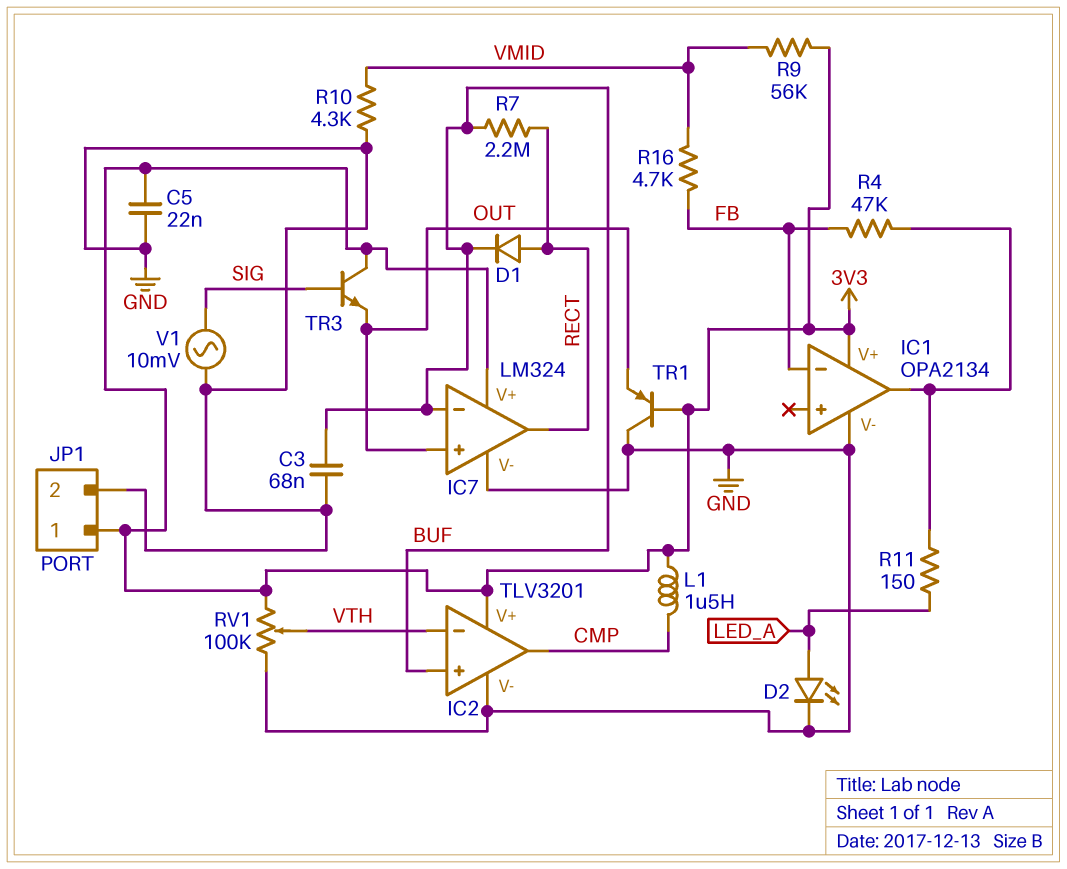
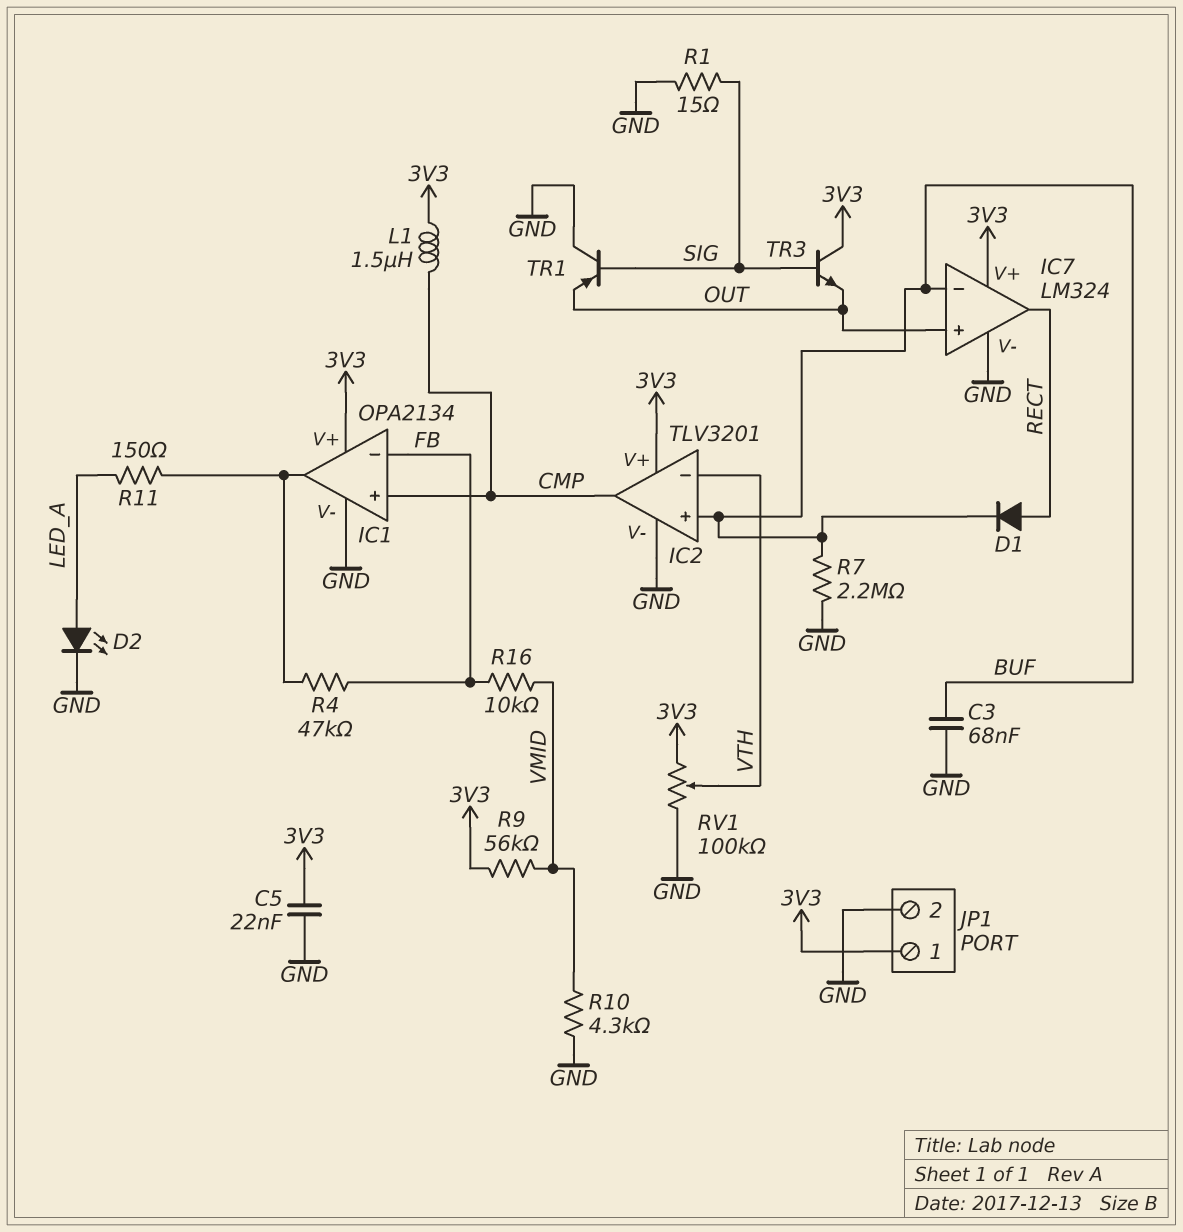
IC1 pin in+: none -> CMP
R1: none -> 15 (GND, SIG)
R7: 2.2M (BUF, RECT) -> 2.2M (BUF, GND)
R16: 4.7k (FB, VMID) -> 10k (FB, VMID)
TR1: PNP (B 3V3, C GND, E OUT) -> PNP (B SIG, C GND, E OUT)
V1: AC 10mV (GND, SIG) -> none

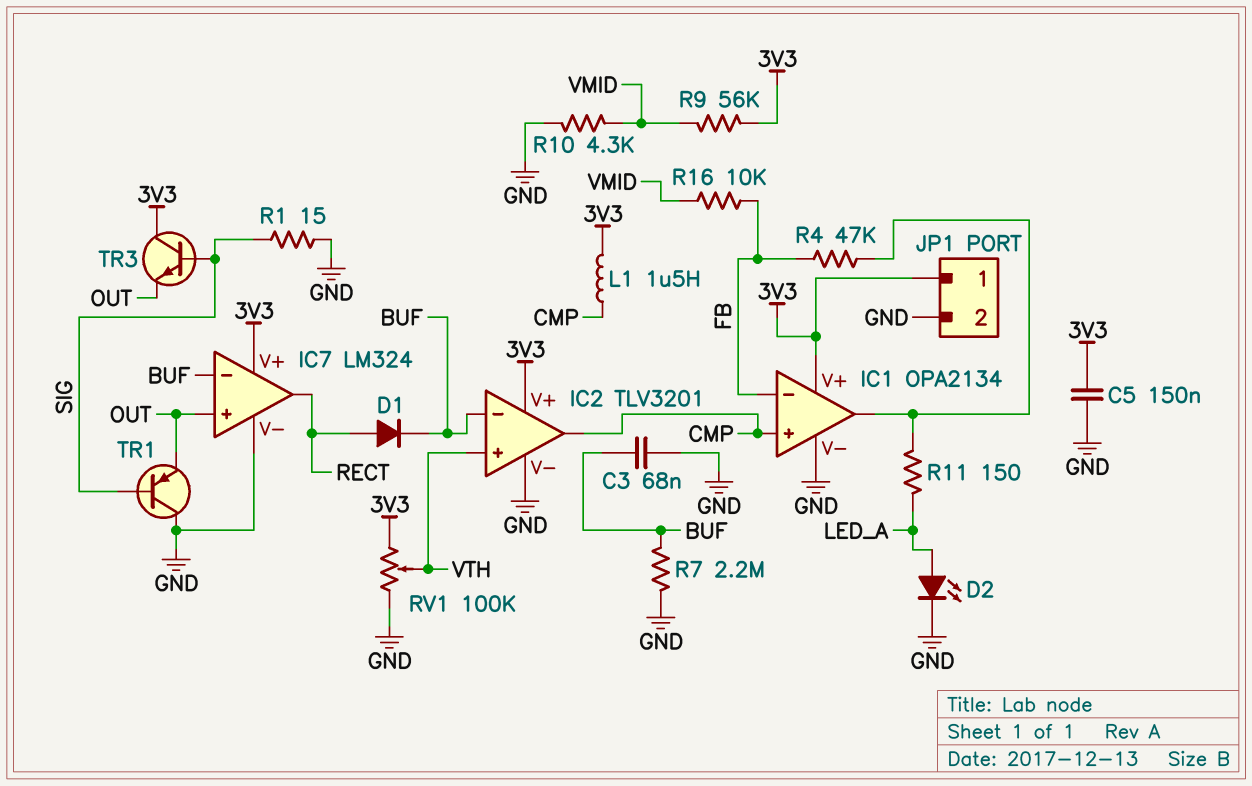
C5: 22nF (3V3, GND) -> 150nF (3V3, GND)
IC2 pin in+: BUF -> VTH
IC2 pin in-: VTH -> BUF

